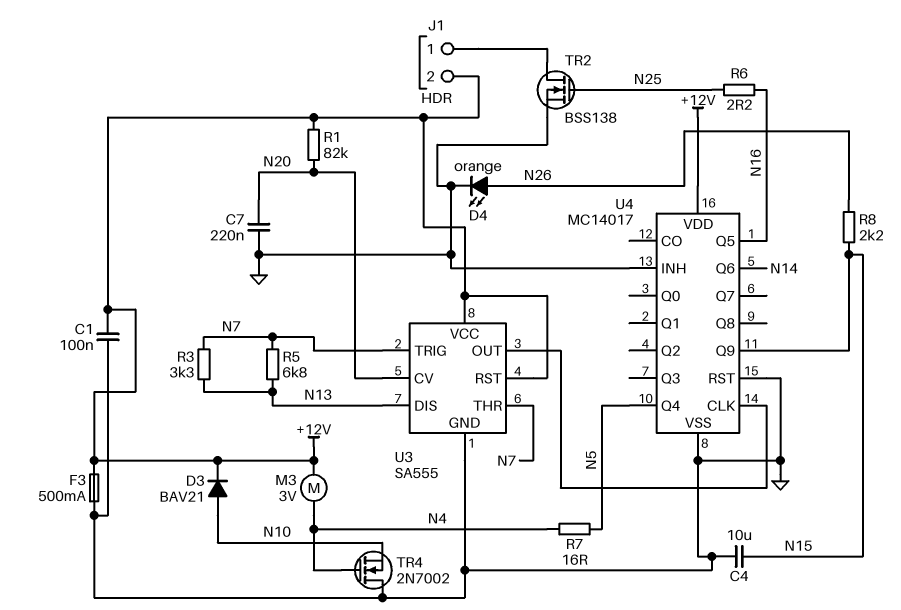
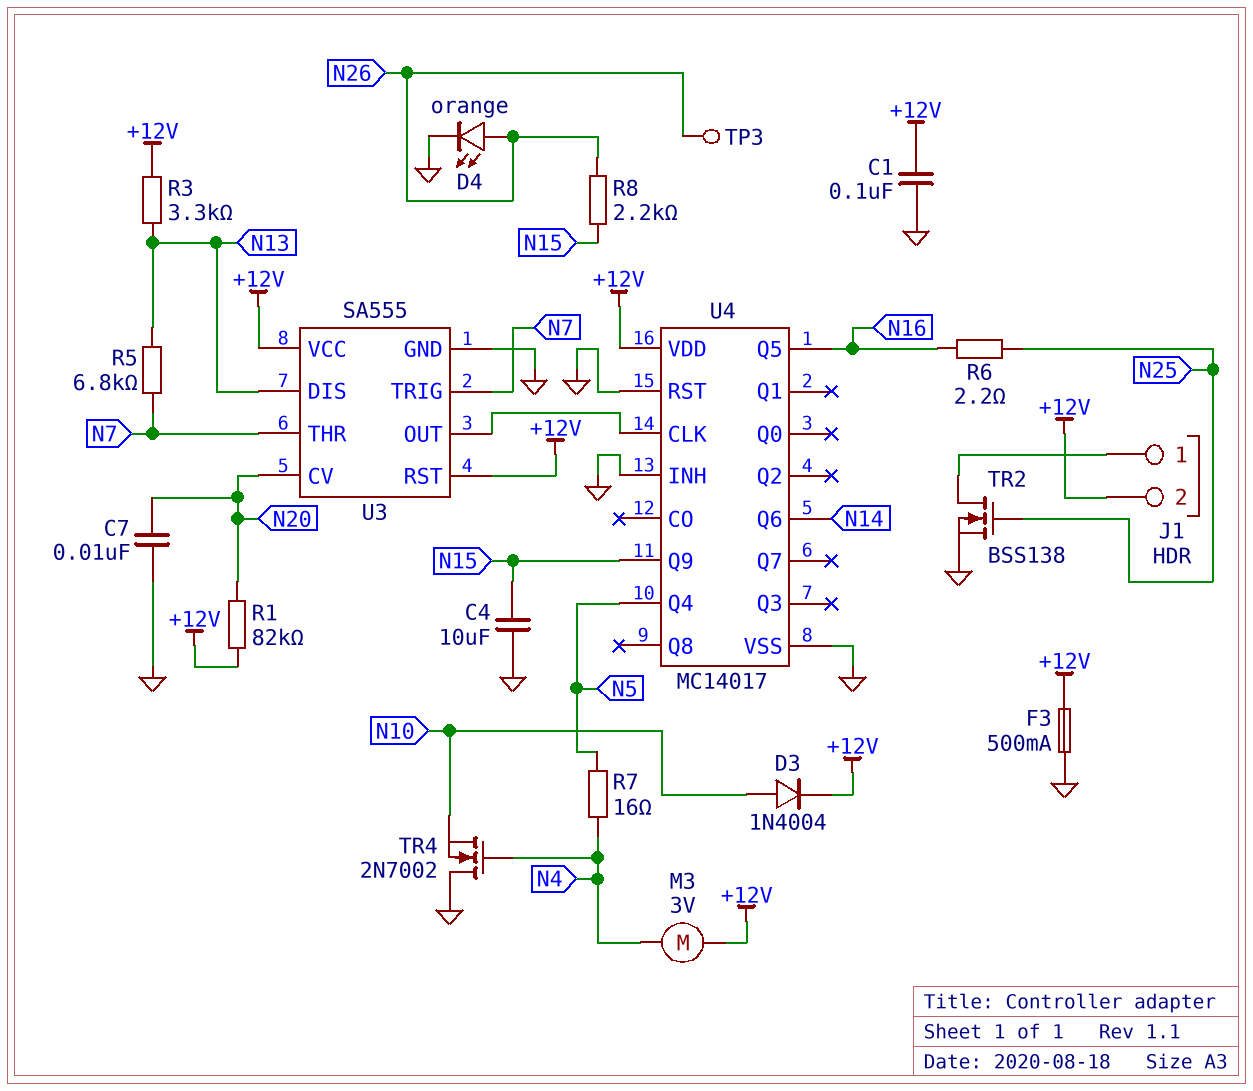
C7: 220nF (GND, N20) -> 10nF (GND, N20)
D3: diode BAV21 (A N10, K +12V) -> diode 1N4004 (A N10, K +12V)
R3: 3.3k (N7, N13) -> 3.3k (+12V, N13)
TP3: none -> test point (N26)

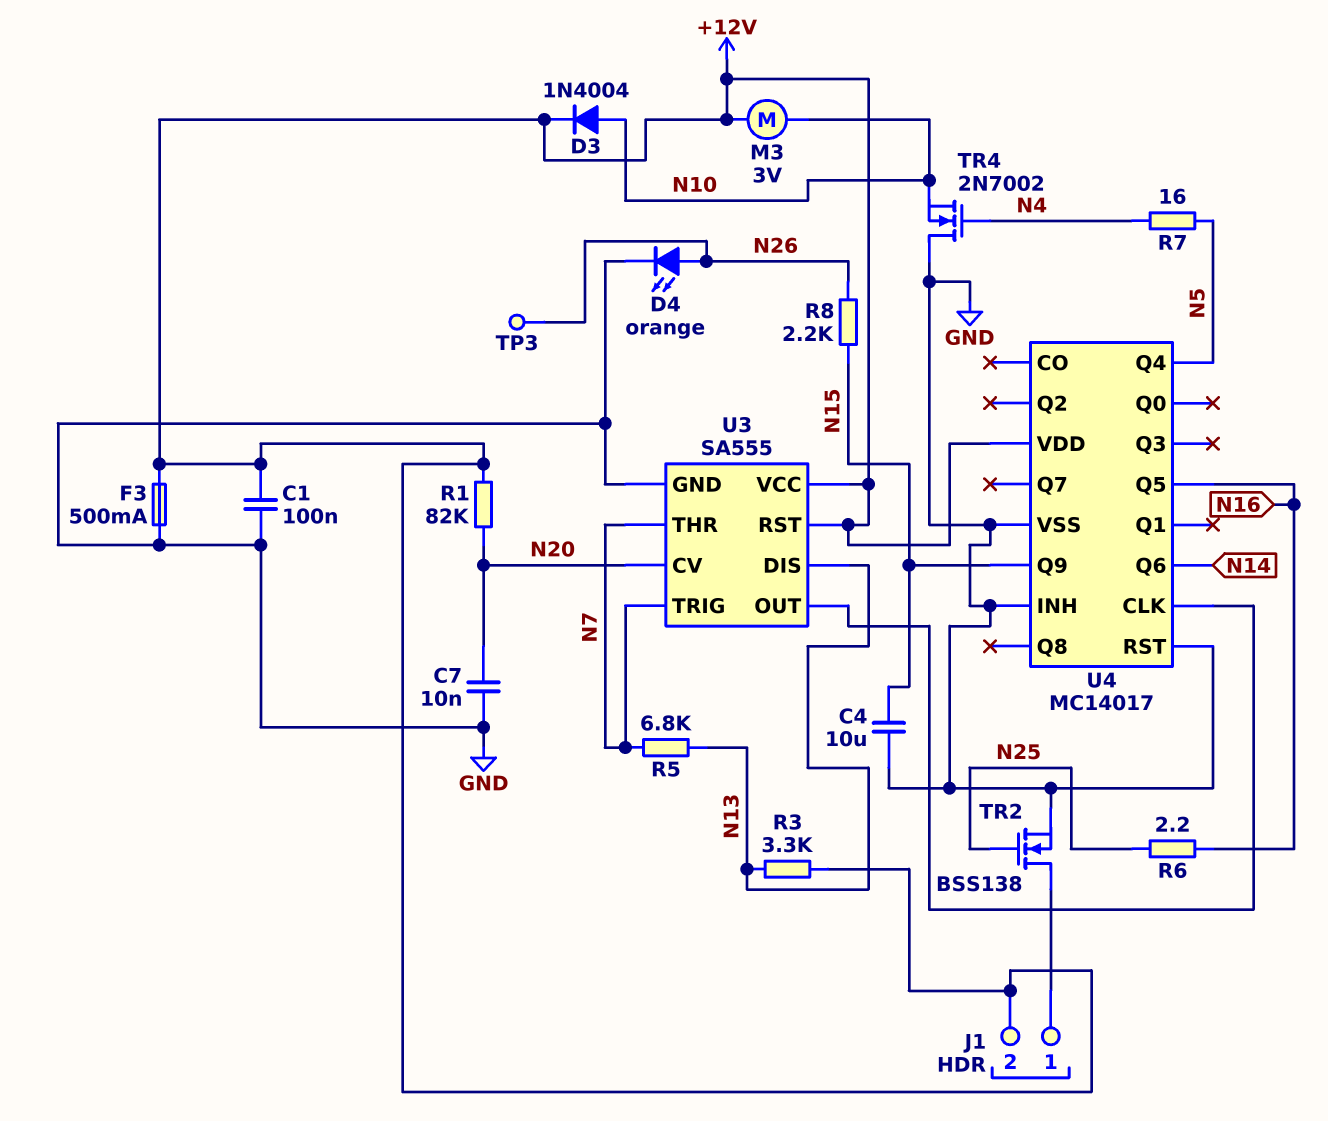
M3: motor 3V (+12V, N4) -> motor 3V (+12V, N10)

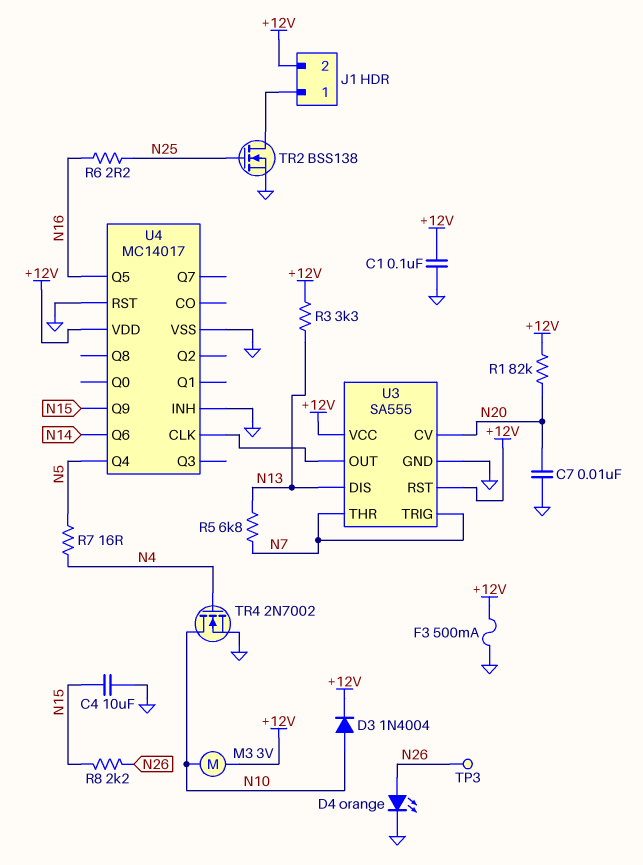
TR4: NMOS 2N7002 (G N4, D GND, S N10) -> NMOS 2N7002 (G N4, D N10, S GND)

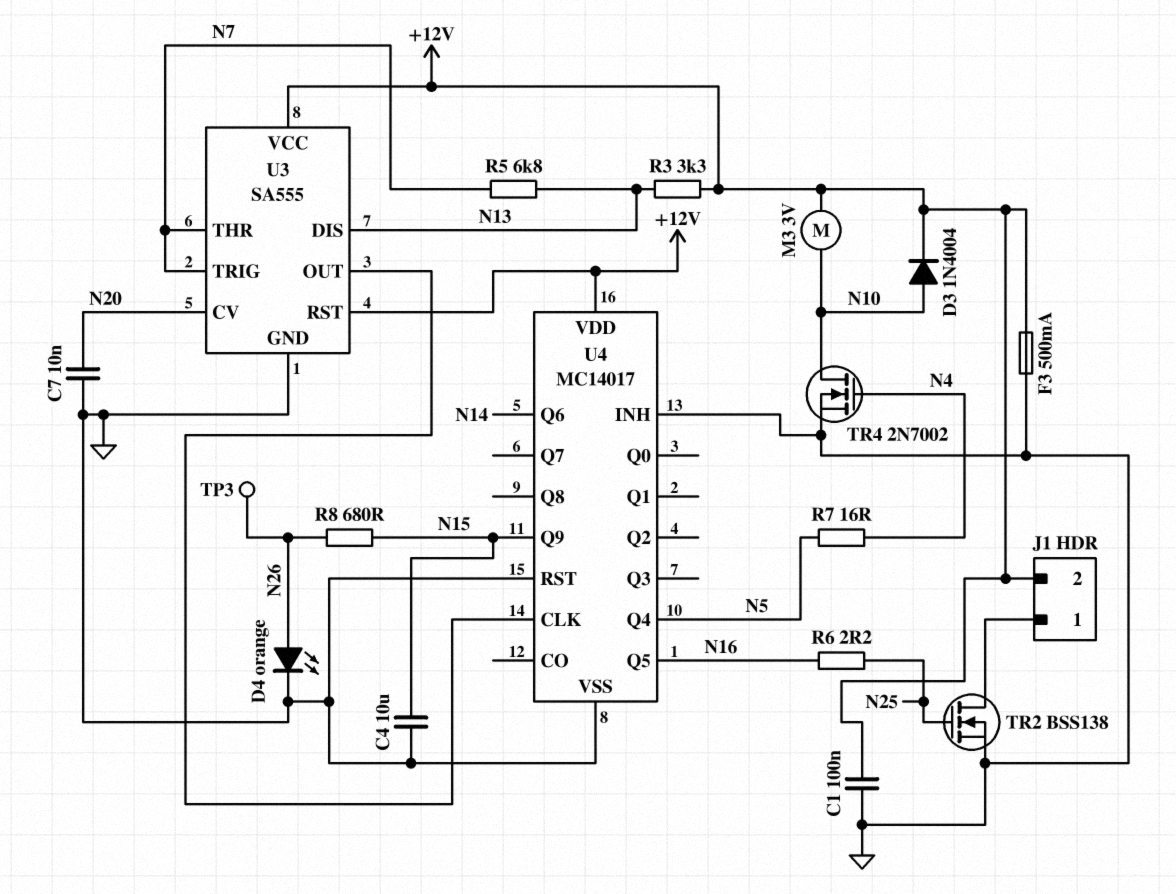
R1: 82k (+12V, N20) -> none
R8: 2.2k (N15, N26) -> 680 (N15, N26)

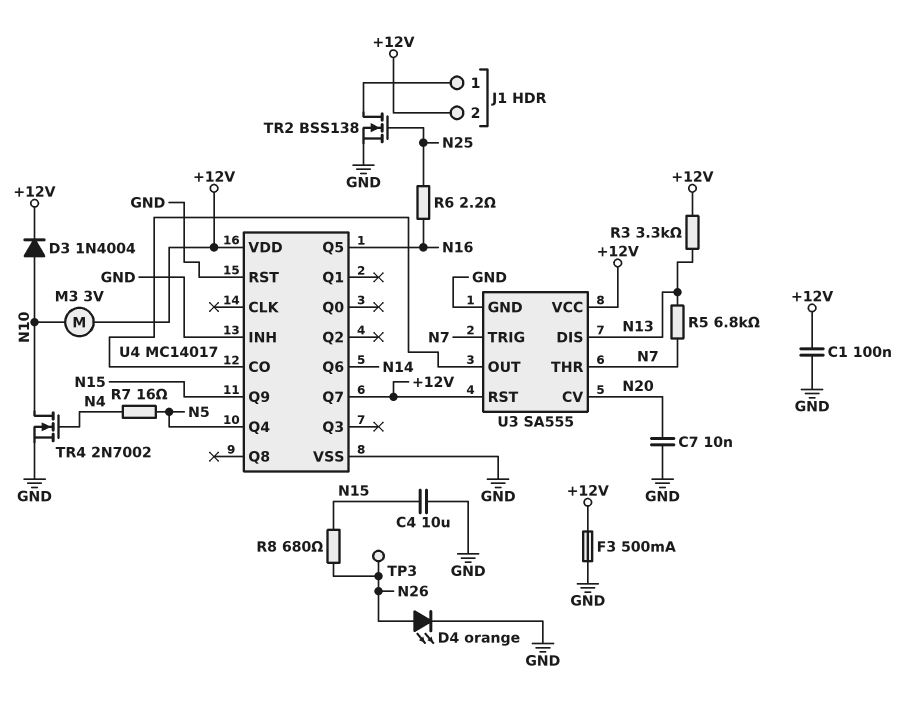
U4 pin CLK: U3/OUT -> none
U4 pin CO: none -> U3/OUT
U4 pin Q7: none -> +12V

